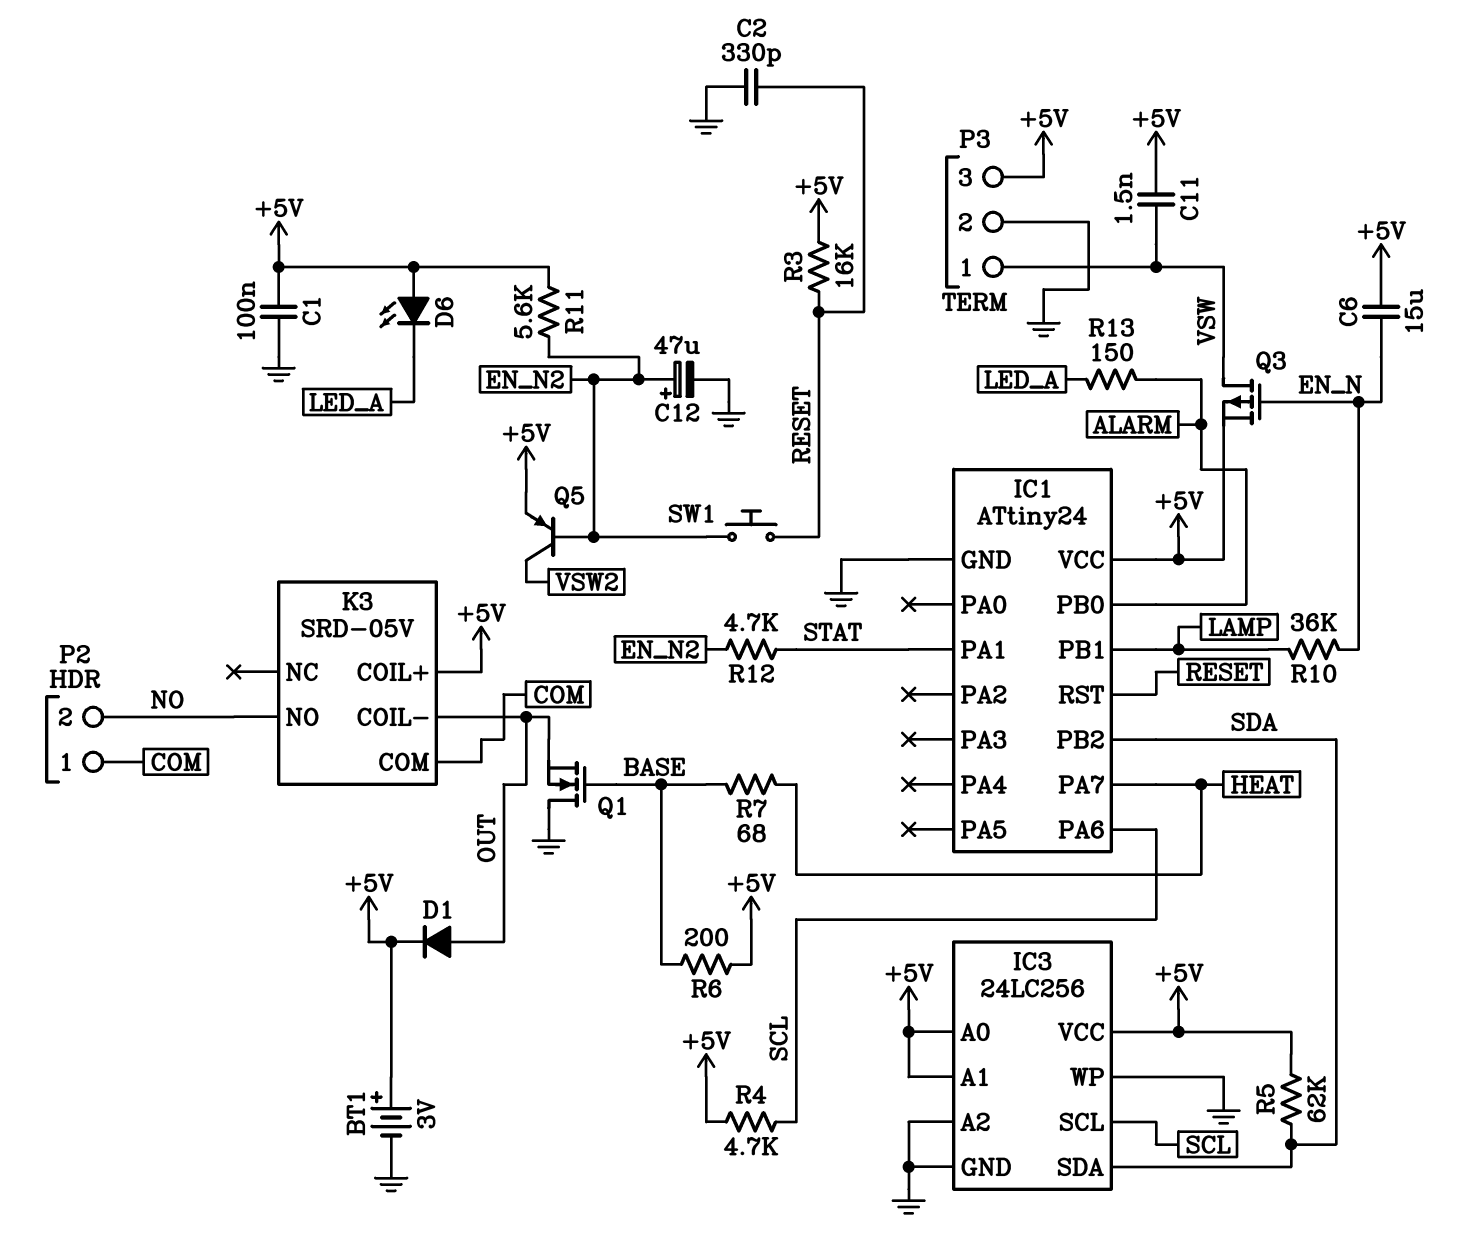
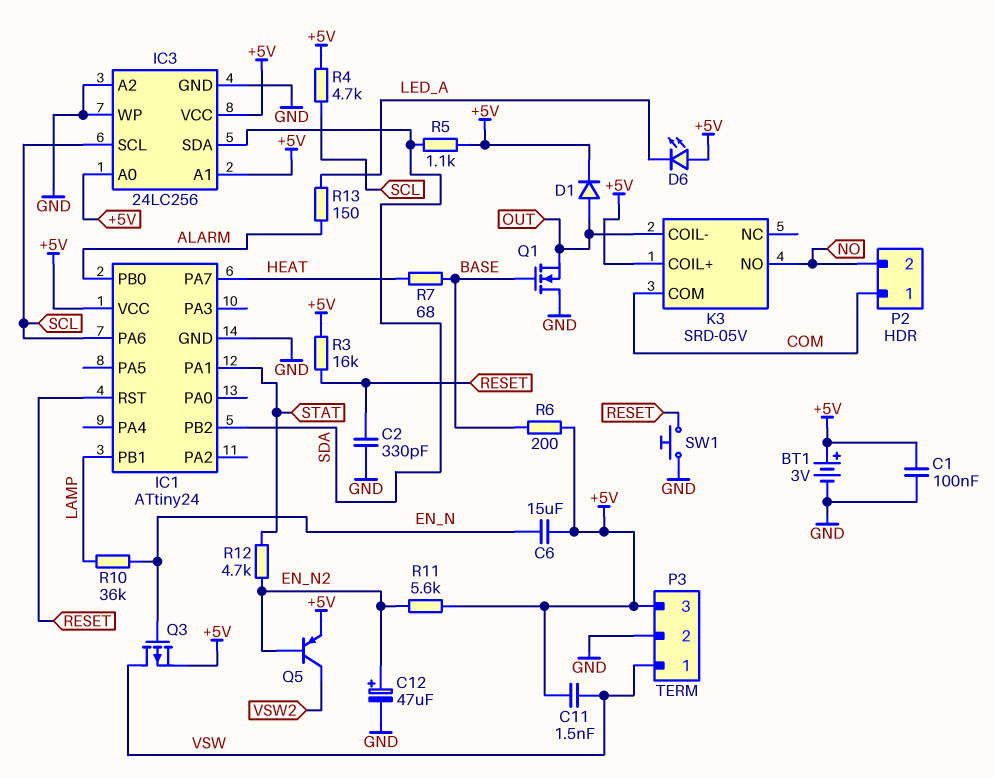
R5: 62k (+5V, SDA) -> 1.1k (+5V, SDA)
SW1: button (EN_N2, RESET) -> button (GND, RESET)

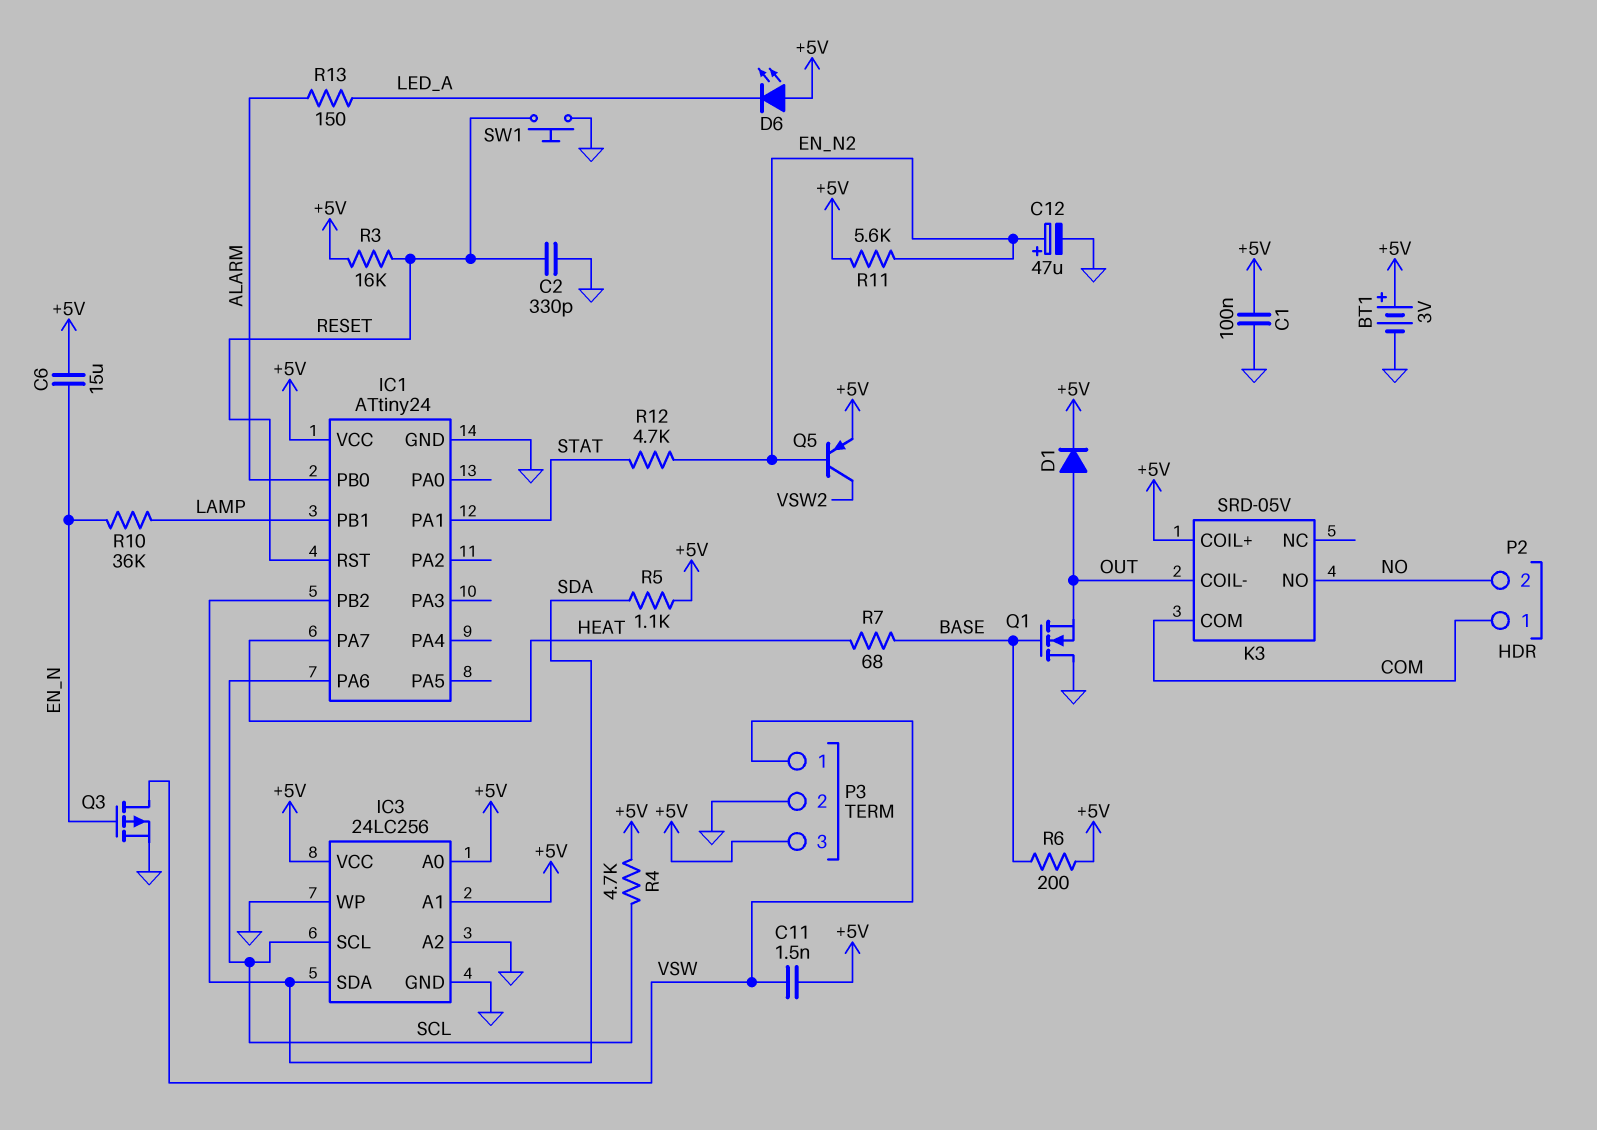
Q3: PMOS (G EN_N, D VSW, S +5V) -> PMOS (G EN_N, D VSW, S GND)

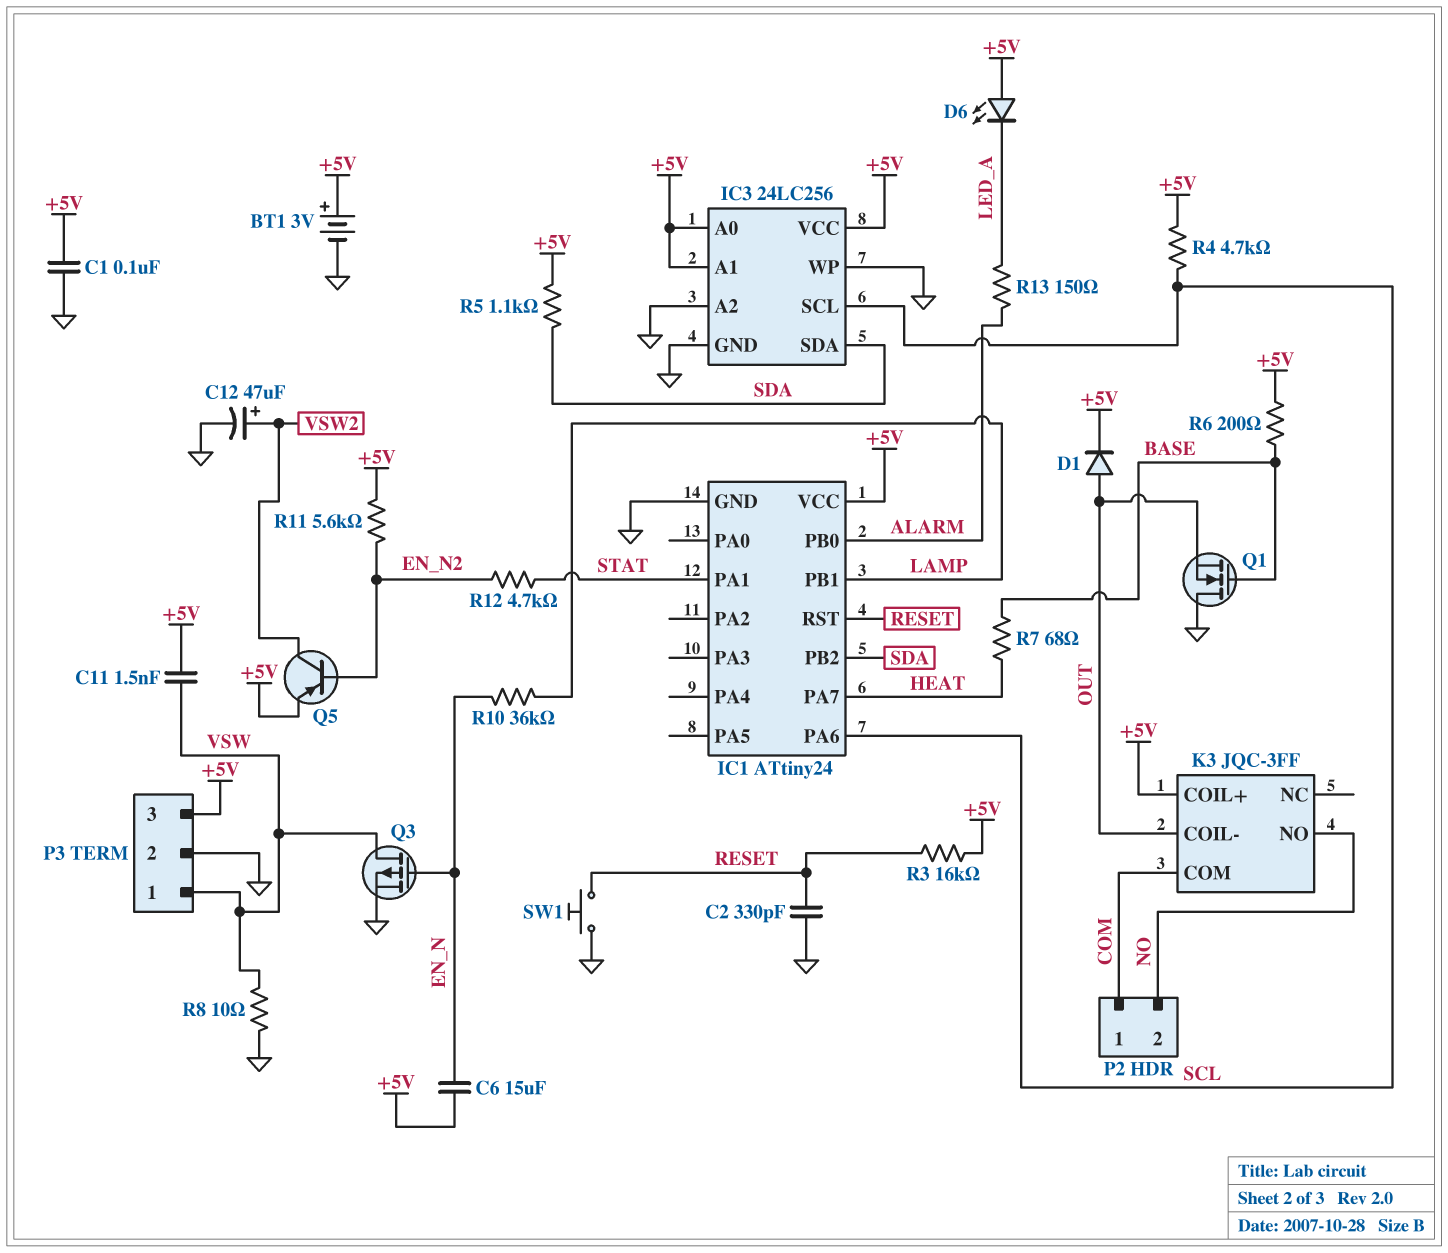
C12: 47uF (plus EN_N2, minus GND) -> 47uF (plus VSW2, minus GND)
K3: SRD-05V -> JQC-3FF
R8: none -> 10 (GND, VSW)

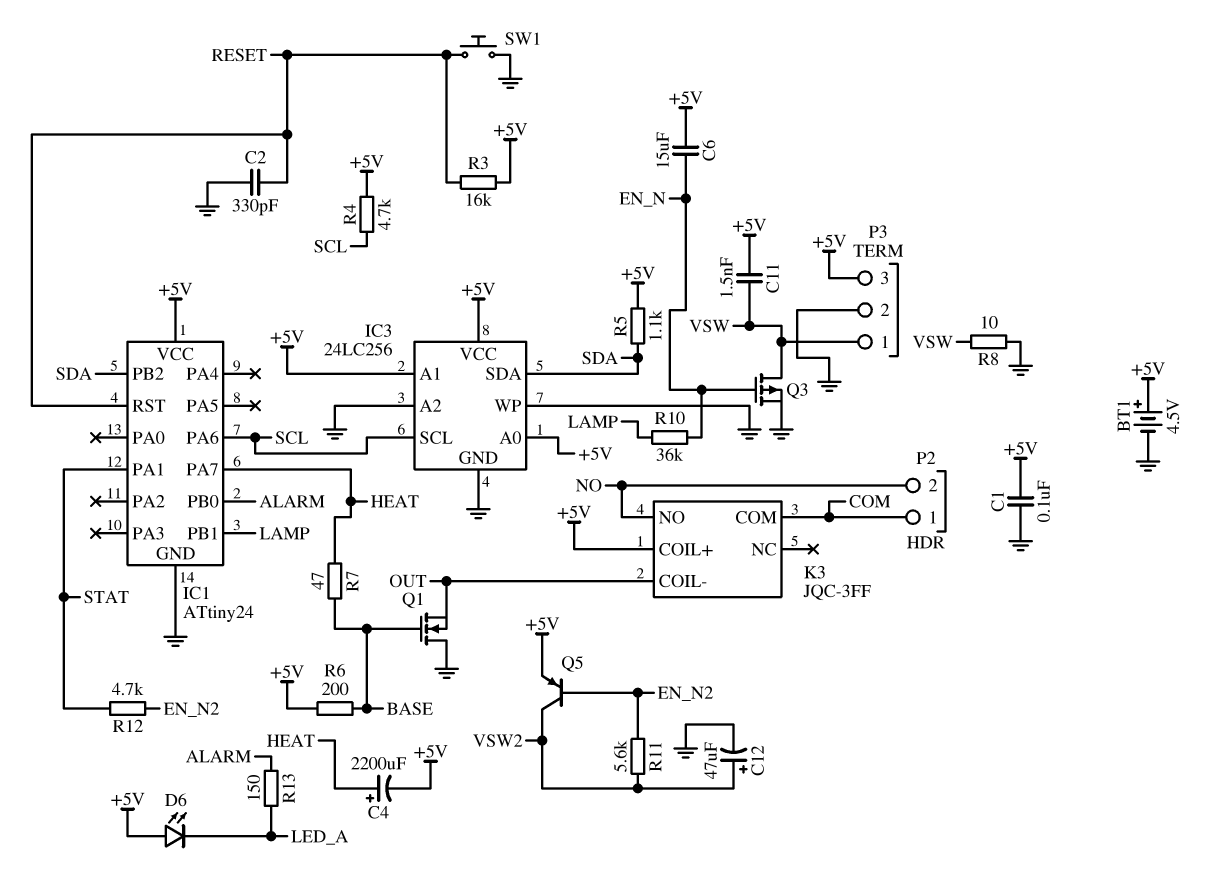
BT1: 3V (plus +5V, minus GND) -> 4.5V (plus +5V, minus GND)
C4: none -> 2200uF (plus HEAT, minus +5V)
D1: diode (A OUT, K +5V) -> none
R7: 68 (BASE, HEAT) -> 47 (BASE, HEAT)
R11: 5.6k (+5V, EN_N2) -> 5.6k (EN_N2, VSW2)

